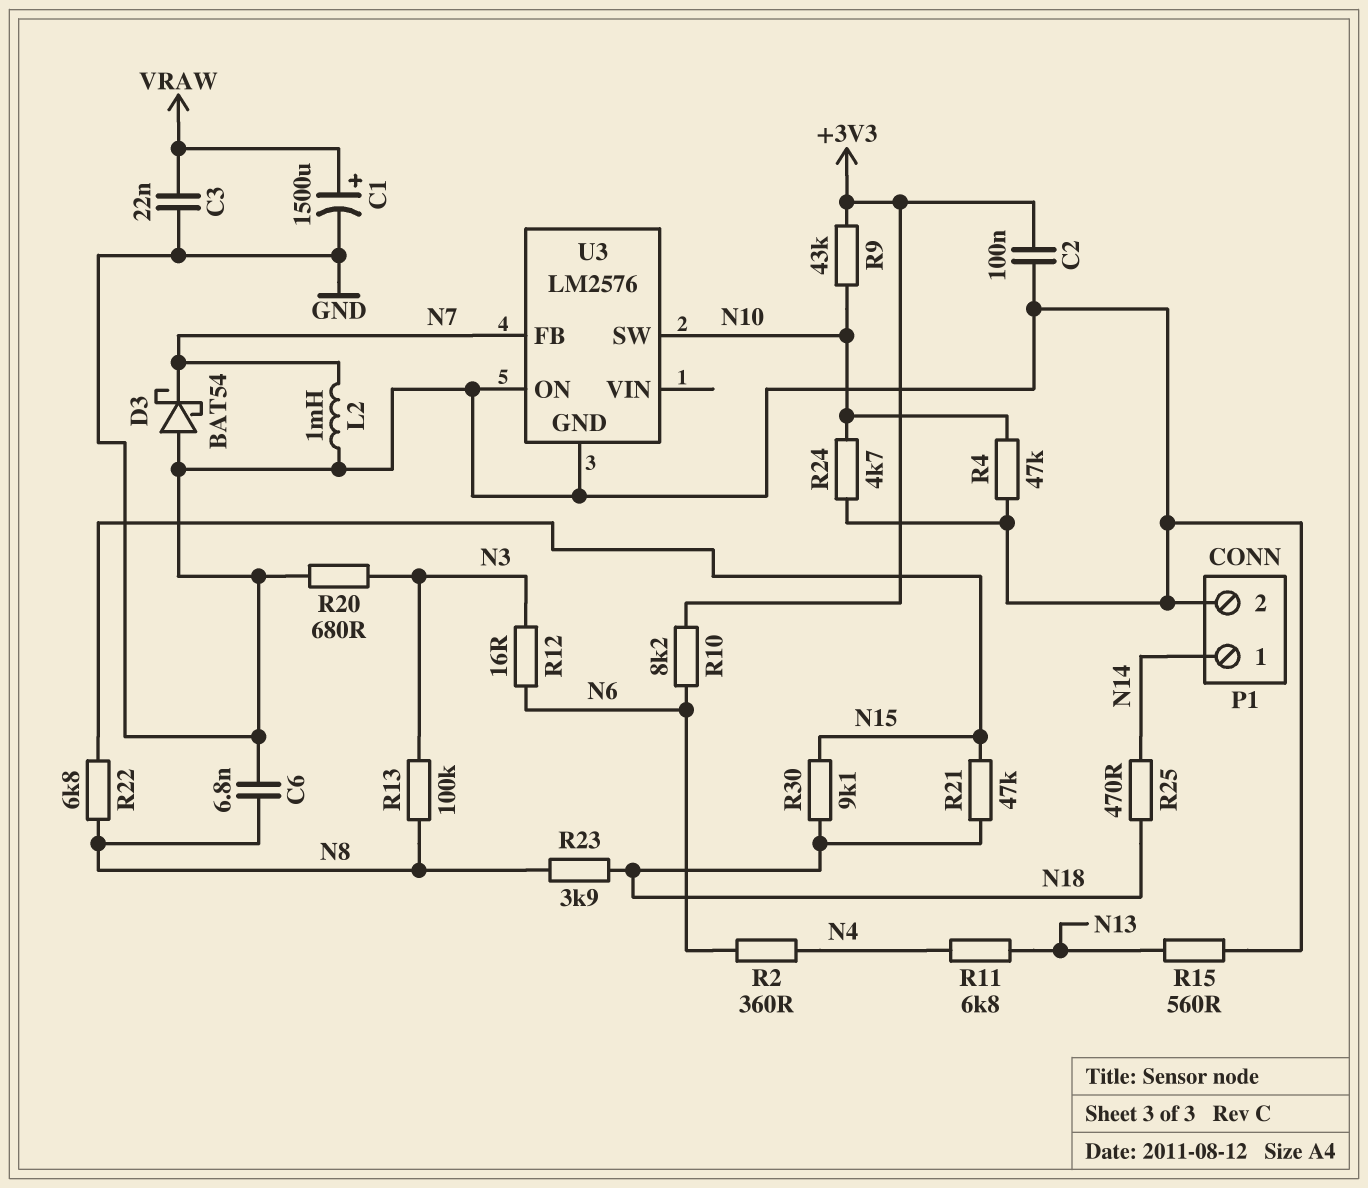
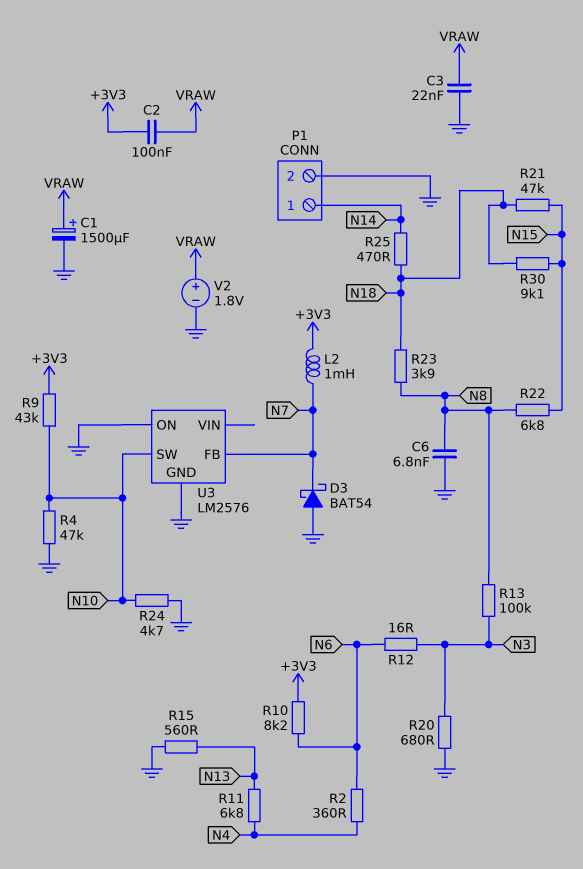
C2: 100nF (+3V3, GND) -> 100nF (+3V3, VRAW)
L2: 1mH (GND, N7) -> 1mH (+3V3, N7)
V2: none -> 1.8V (plus VRAW, minus GND)

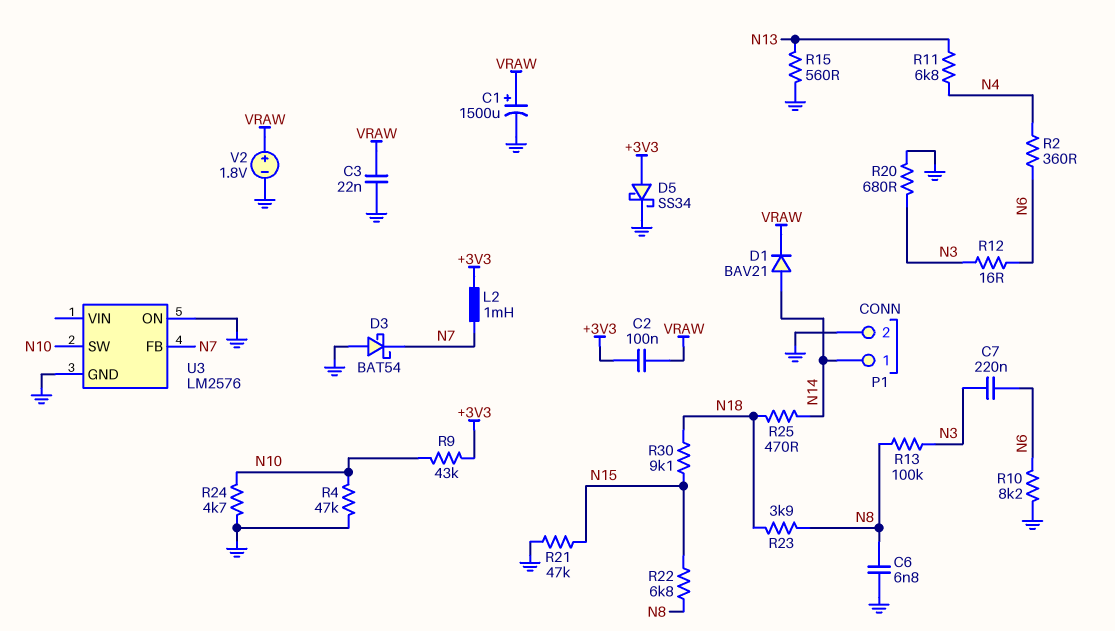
C7: none -> 220nF (N3, N6)
D1: none -> diode BAV21 (A N14, K VRAW)
D5: none -> schottky SS34 (A +3V3, K GND)
R10: 8.2k (+3V3, N6) -> 8.2k (GND, N6)
R21: 47k (N15, N18) -> 47k (GND, N15)

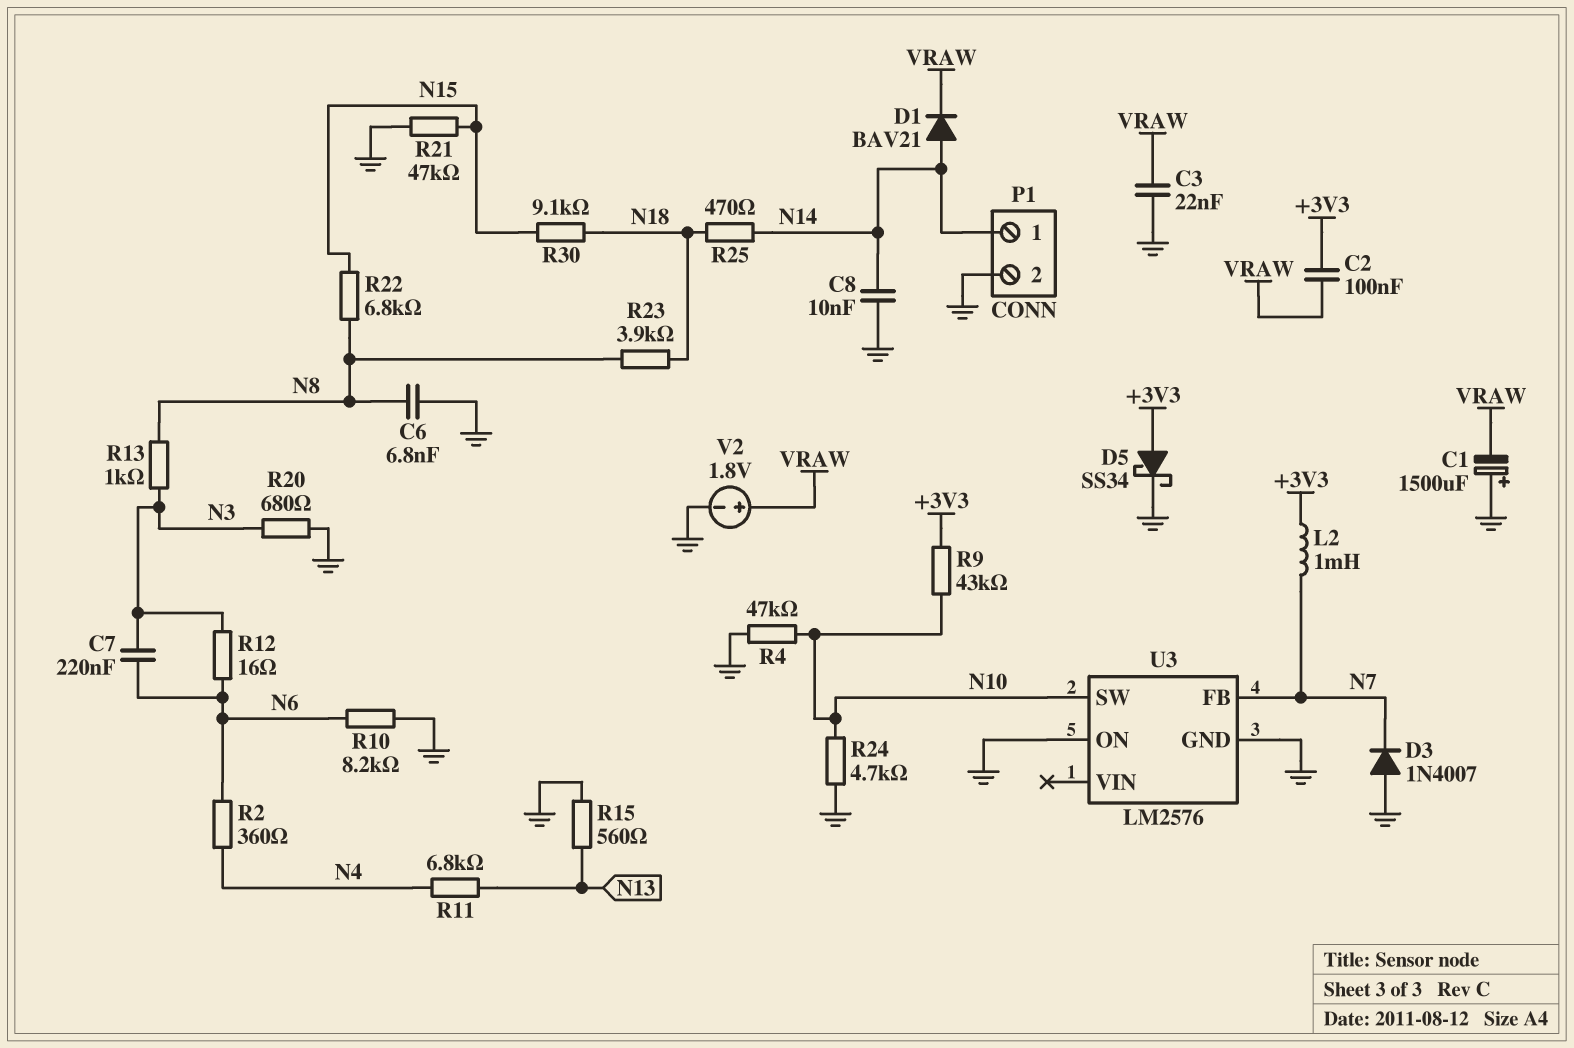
C1: 1500uF (plus VRAW, minus GND) -> 1500uF (plus GND, minus VRAW)
C8: none -> 10nF (GND, N14)
D3: schottky BAT54 (A GND, K N7) -> diode 1N4007 (A GND, K N7)
R13: 100k (N3, N8) -> 1k (N3, N8)

